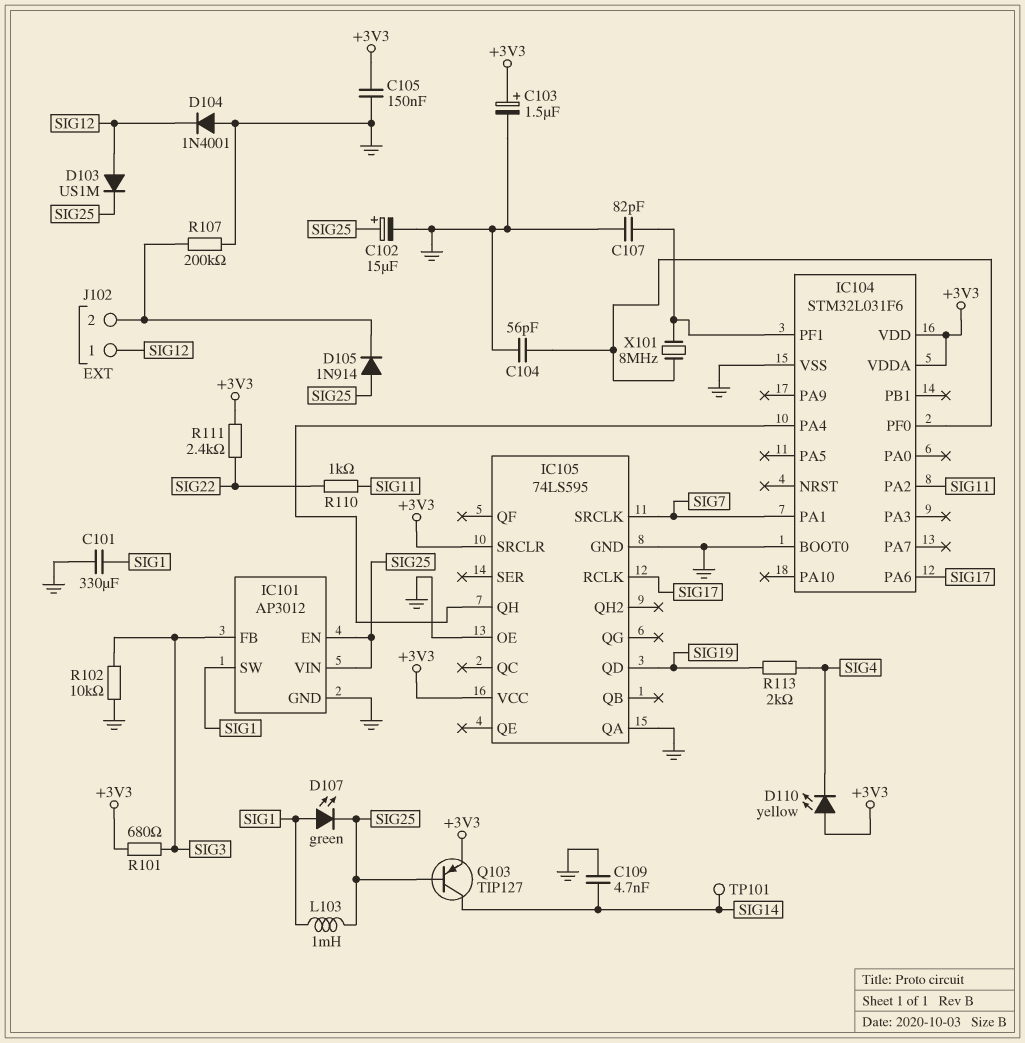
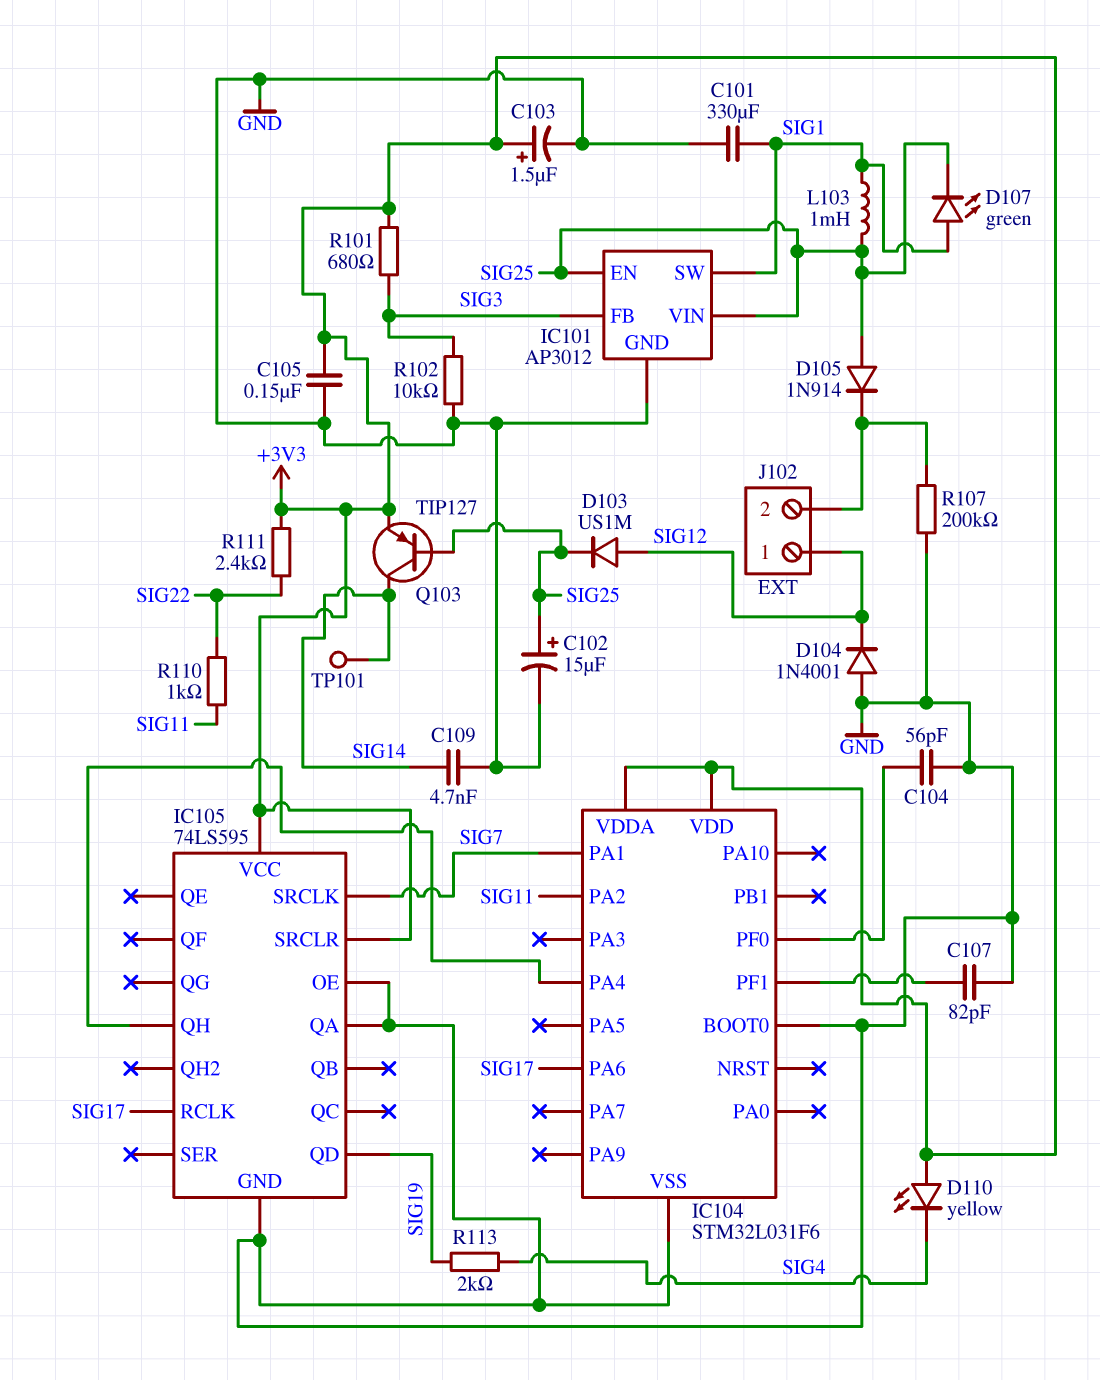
X101: 8MHz (IC104/PF0, IC104/PF1) -> none

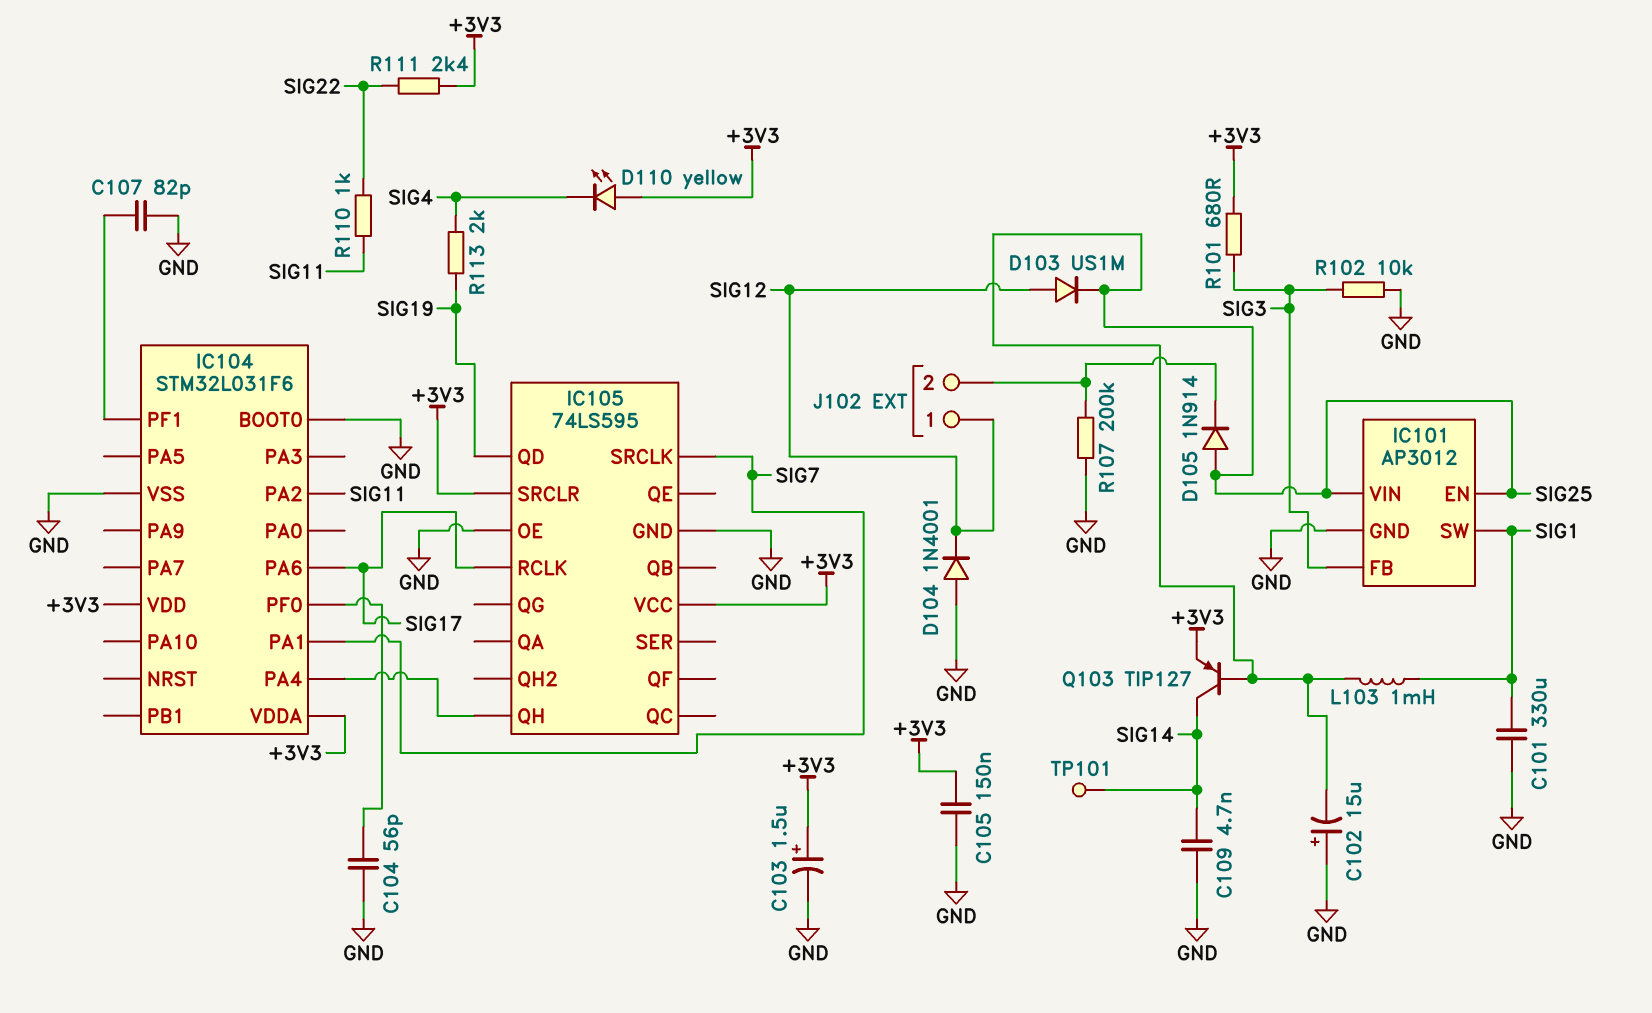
C102: 15uF (plus SIG25, minus GND) -> 15uF (plus GND, minus SIG25)
D107: LED green (A SIG1, K SIG25) -> none
IC105 pin QA: GND -> none

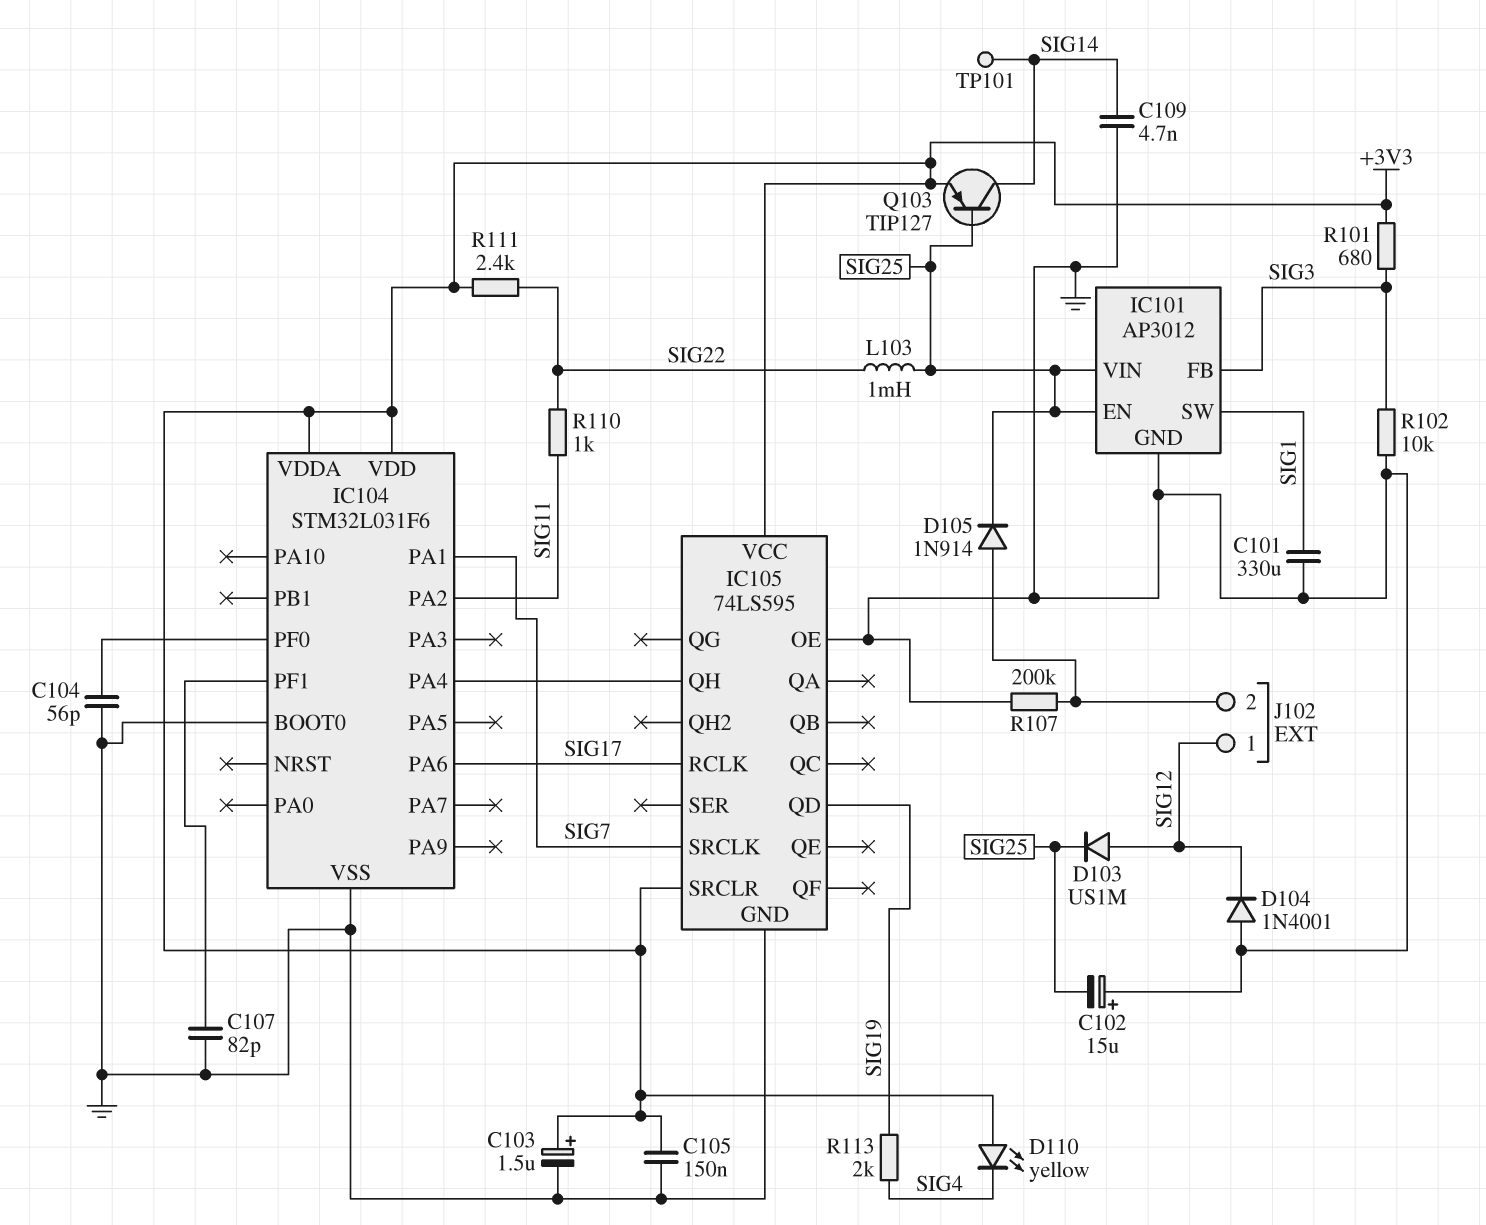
D105: diode 1N914 (A SIG25, K J102/2) -> diode 1N914 (A J102/2, K SIG25)
L103: 1mH (SIG1, SIG25) -> 1mH (SIG22, SIG25)

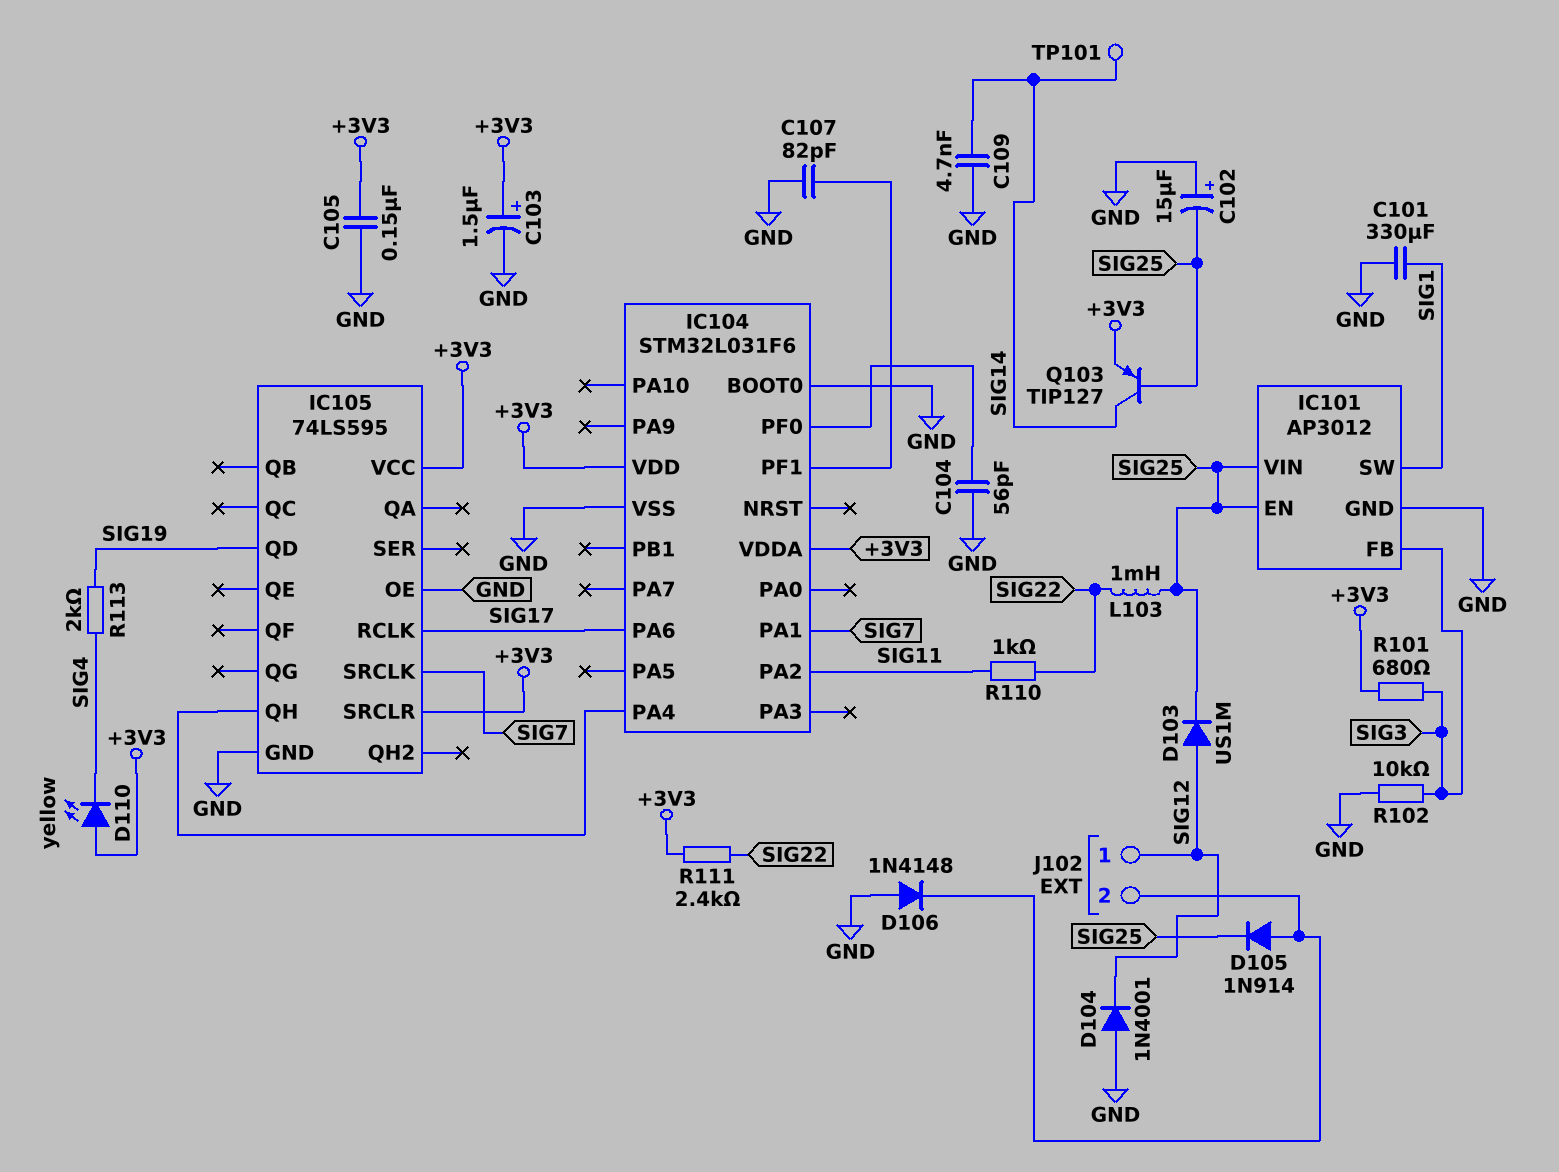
D106: none -> diode 1N4148 (A GND, K J102/2)
R107: 200k (GND, J102/2) -> none

